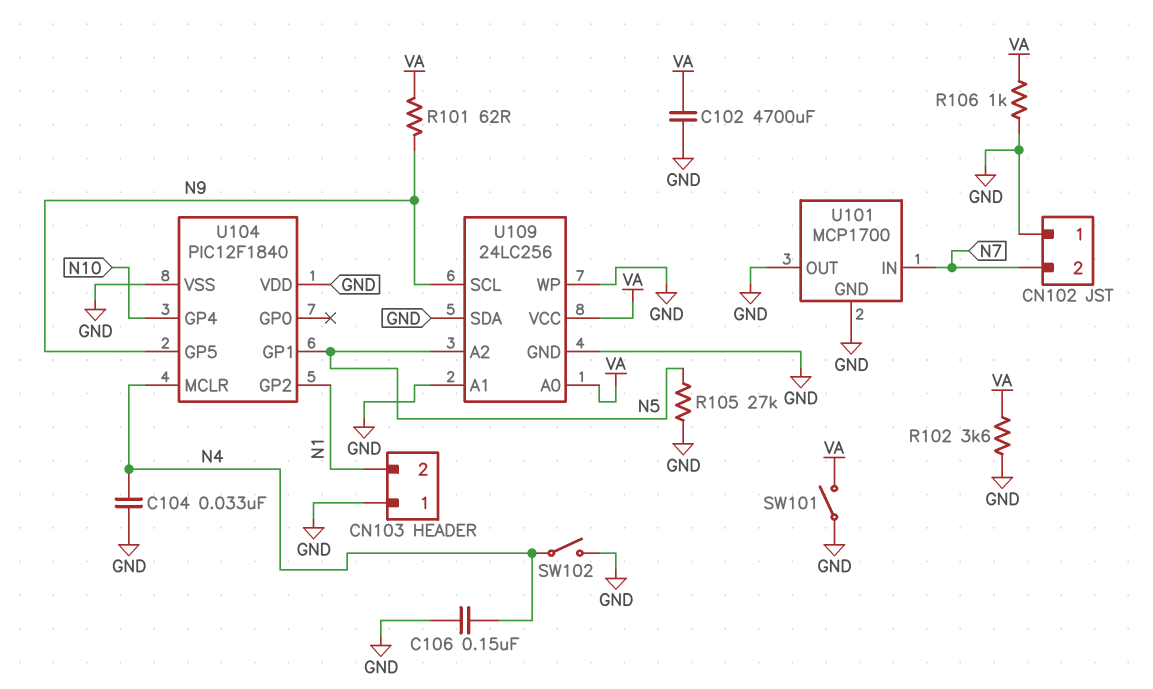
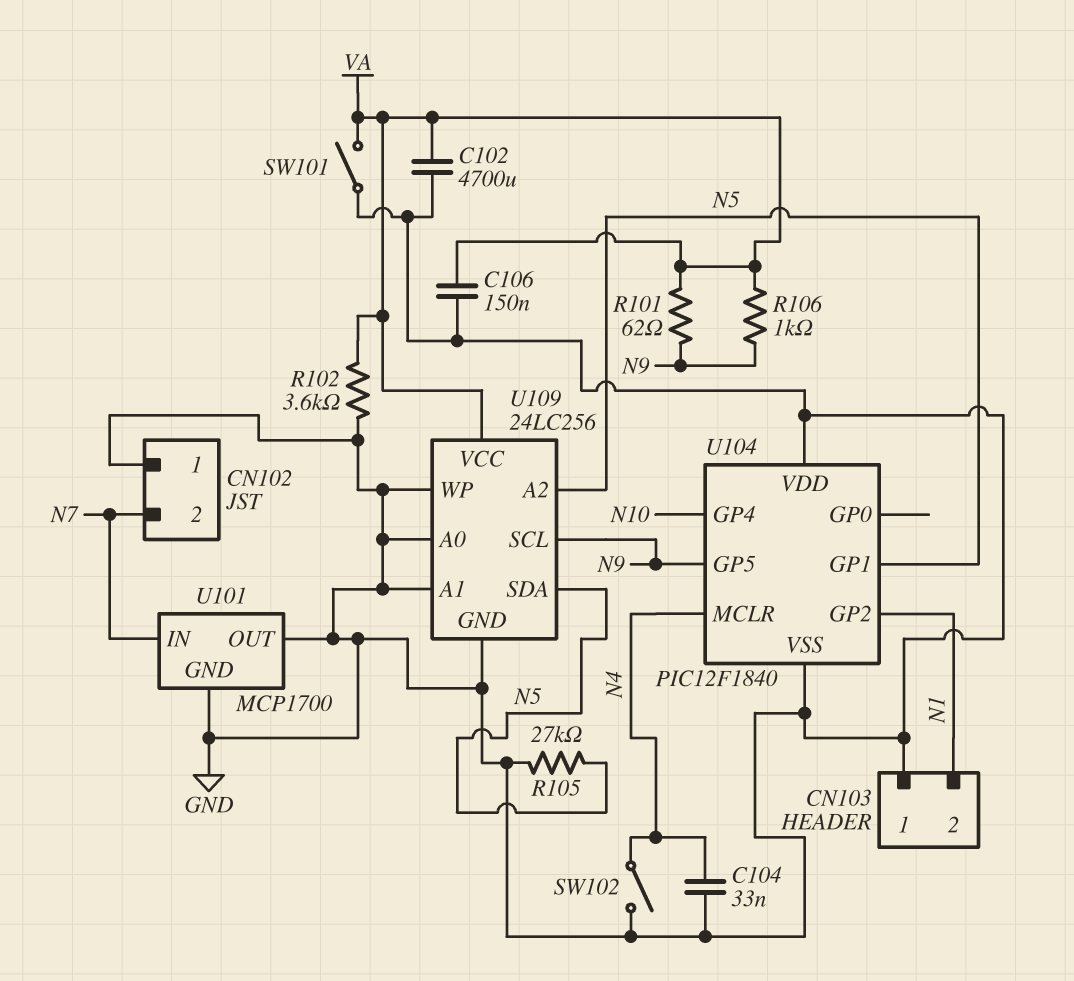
C106: 150nF (GND, N4) -> 150nF (GND, VA)
R106: 1k (GND, VA) -> 1k (N9, VA)
U109 pin A0: VA -> GND
U109 pin SDA: GND -> N5

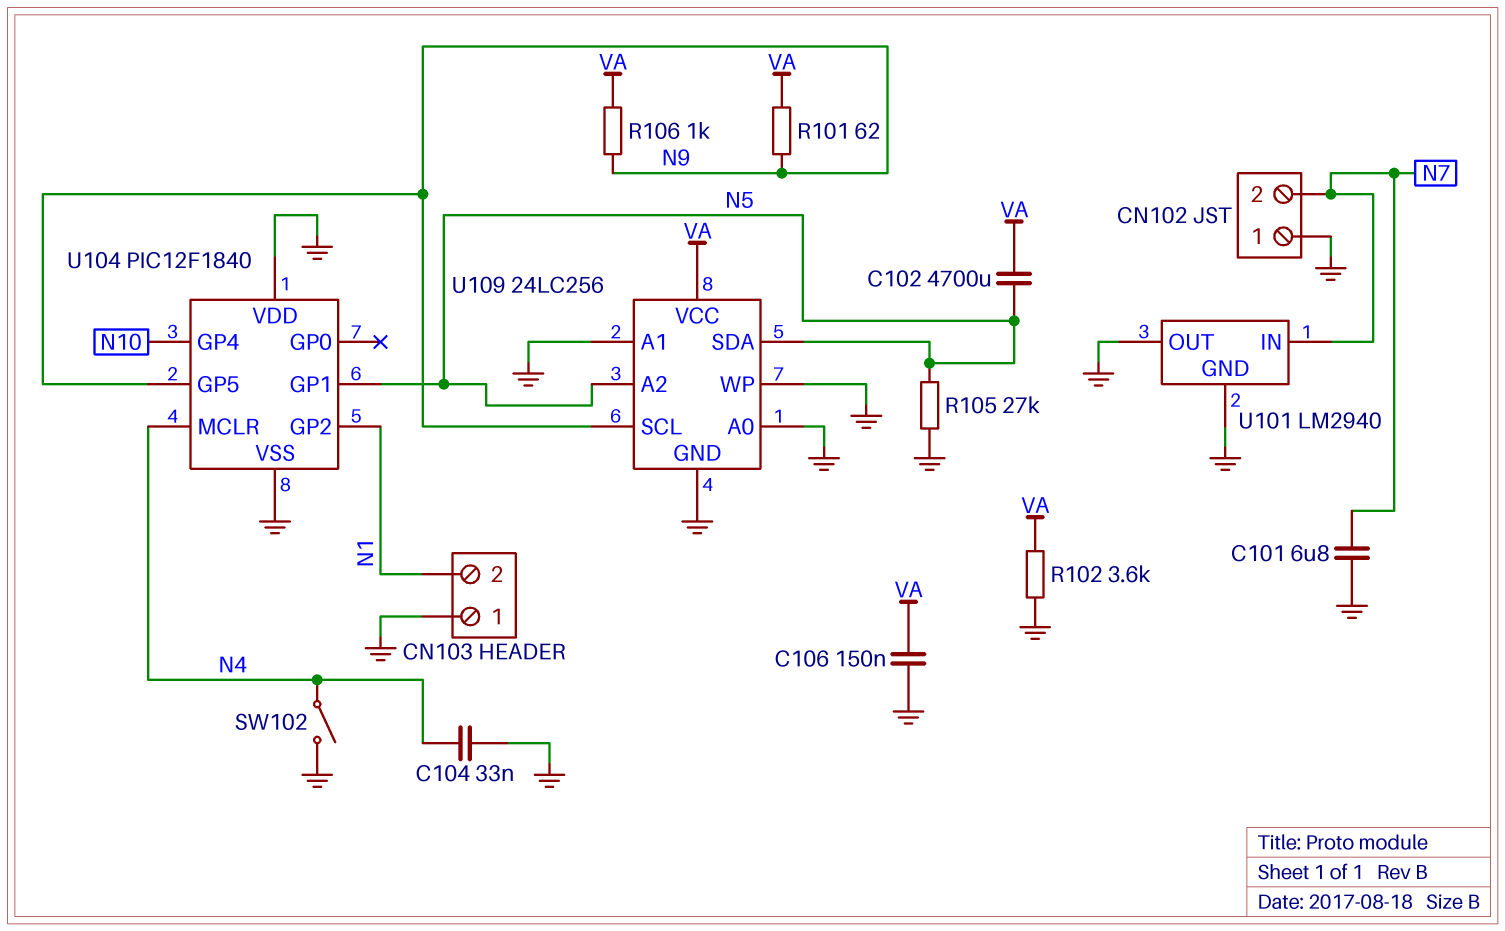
C101: none -> 6.8uF (GND, N7)
C102: 4700uF (GND, VA) -> 4700uF (N5, VA)
SW101: switch (GND, VA) -> none
U101: MCP1700 -> LM2940

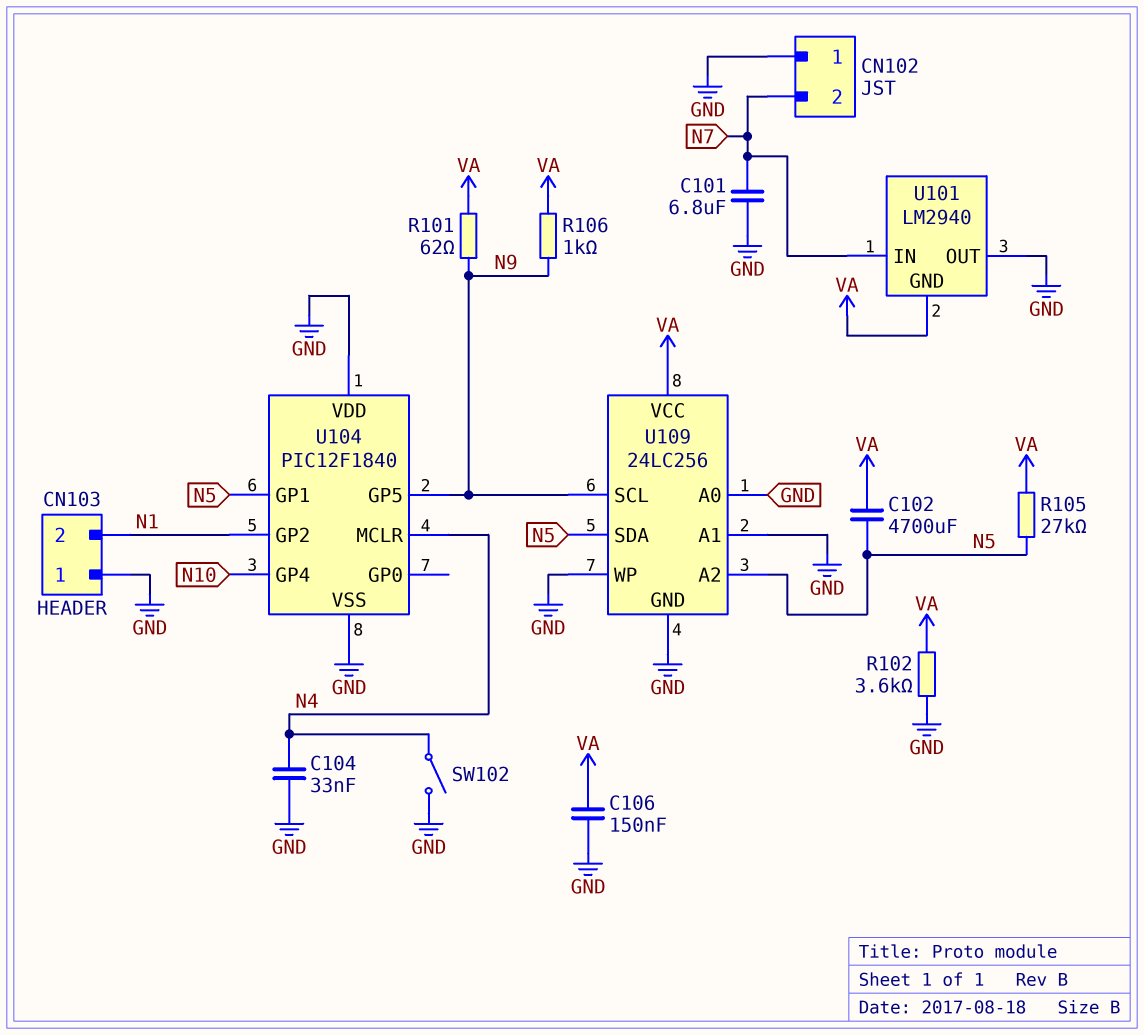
R105: 27k (GND, N5) -> 27k (N5, VA)
U101 pin GND: GND -> VA

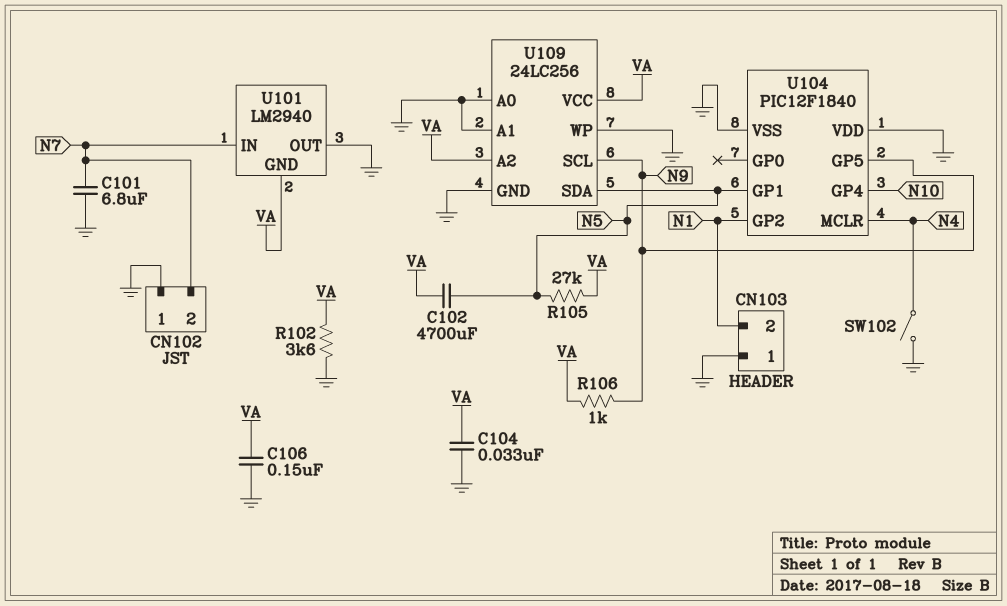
C104: 33nF (GND, N4) -> 33nF (GND, VA)
R101: 62 (N9, VA) -> none
U109 pin A2: N5 -> VA

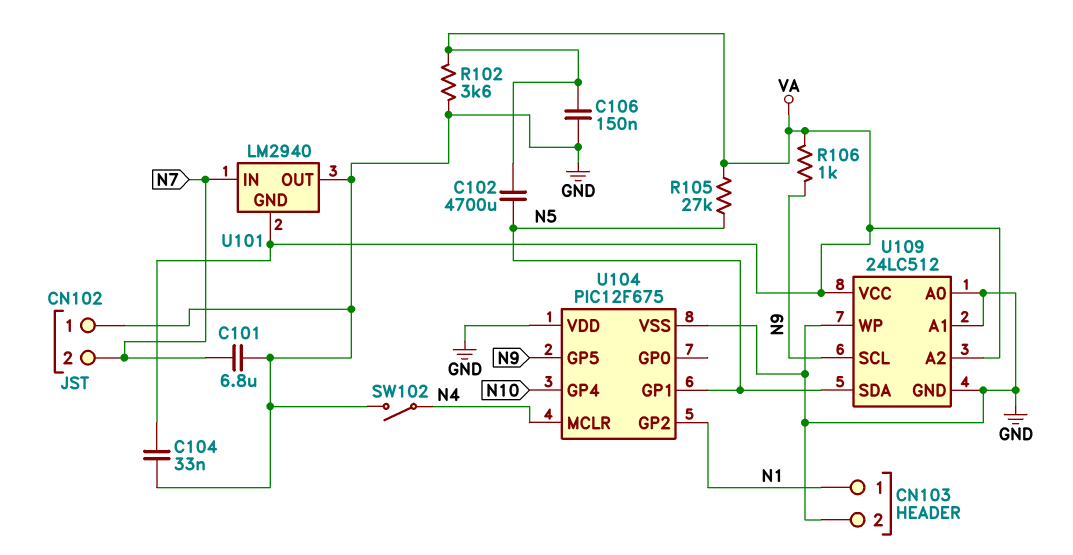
CN103 pin 1: GND -> N1
CN103 pin 2: N1 -> GND
U104: PIC12F1840 -> PIC12F675
U109: 24LC256 -> 24LC512

